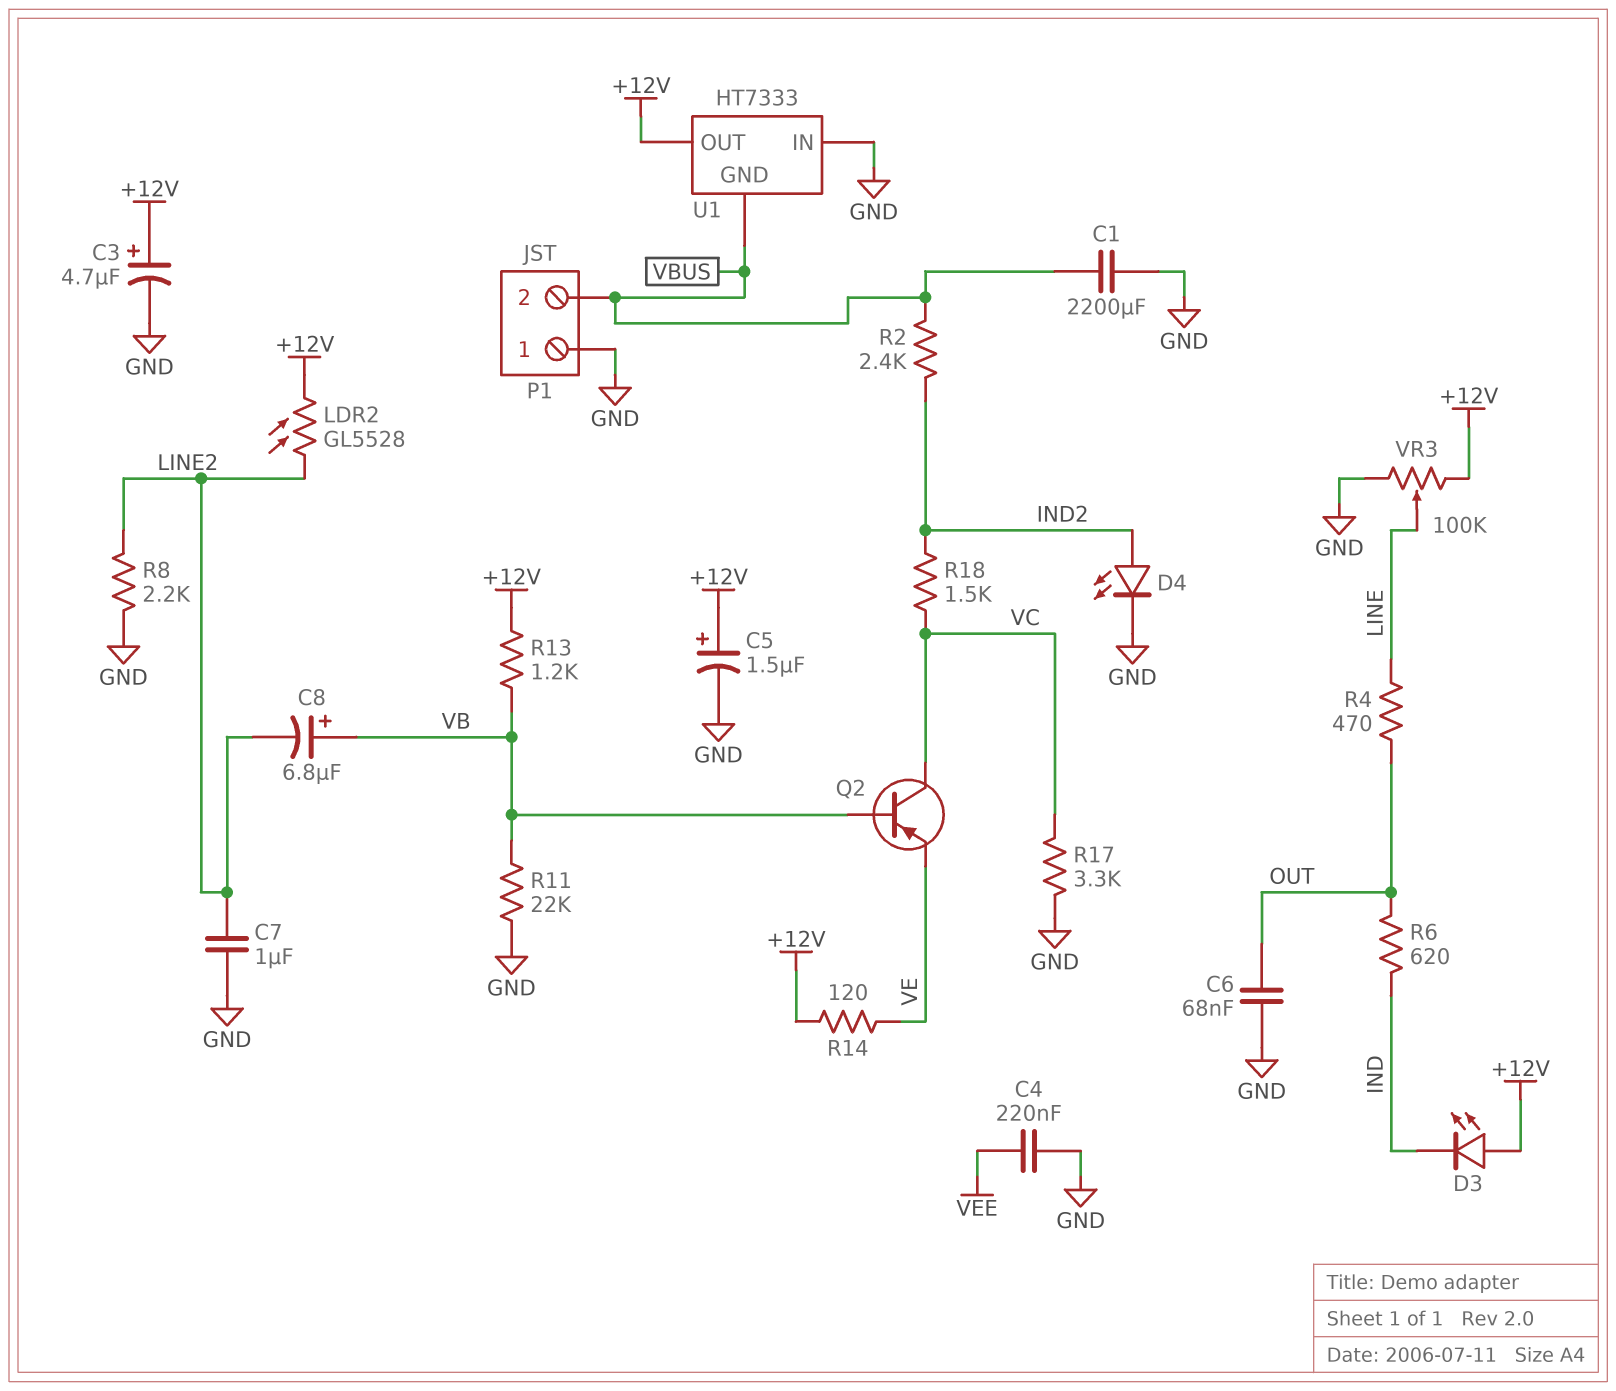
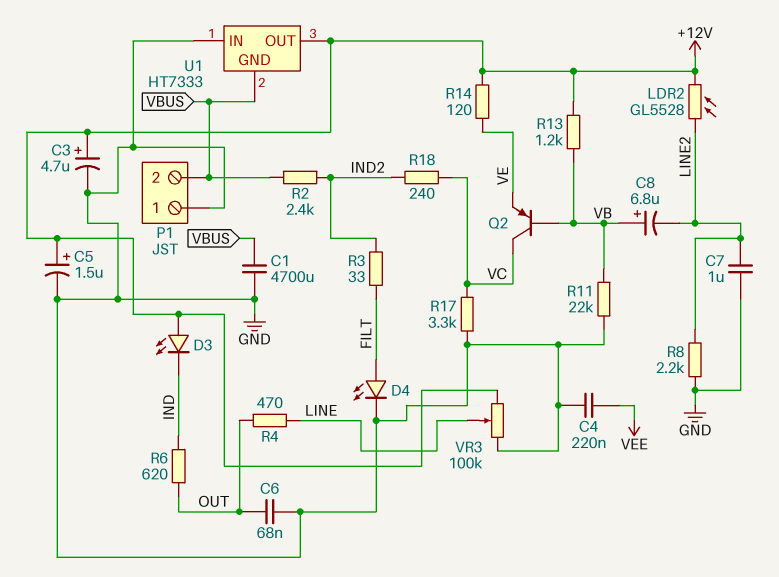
C1: 2200uF (GND, VBUS) -> 4700uF (GND, VBUS)
D4: LED (A IND2, K GND) -> LED (A FILT, K GND)
R3: none -> 33 (FILT, IND2)
R18: 1.5k (IND2, VC) -> 240 (IND2, VC)

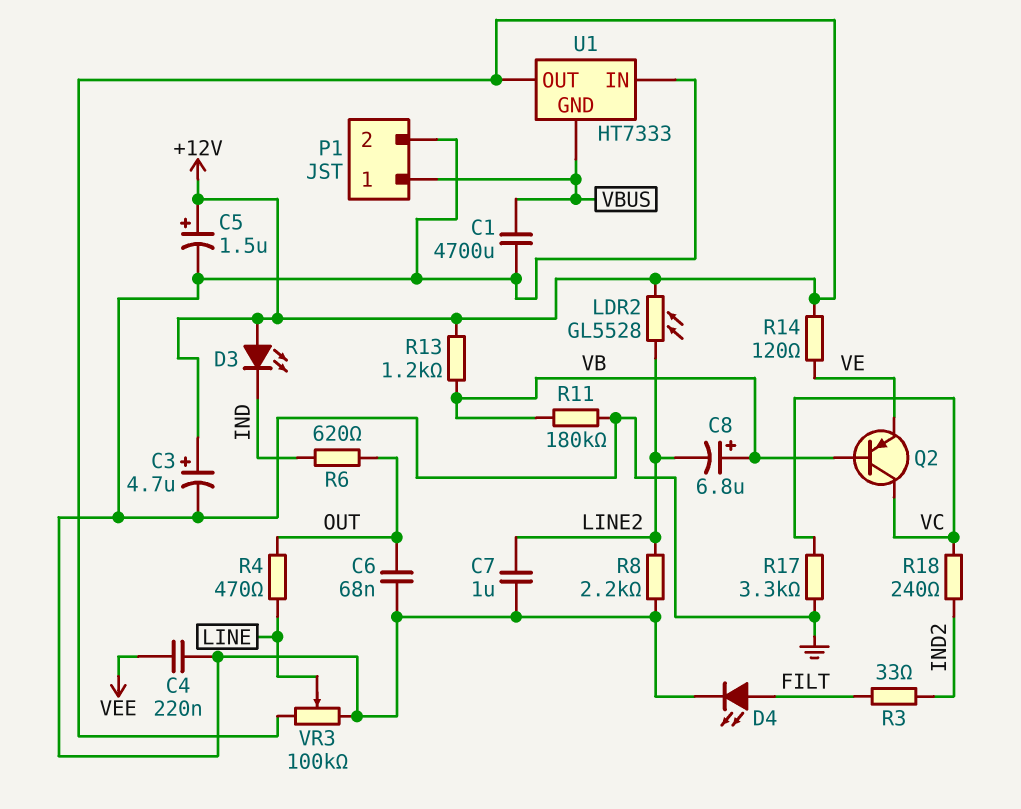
P1 pin 1: GND -> VBUS
P1 pin 2: VBUS -> GND
R2: 2.4k (IND2, VBUS) -> none
R11: 22k (GND, VB) -> 180k (GND, VB)

